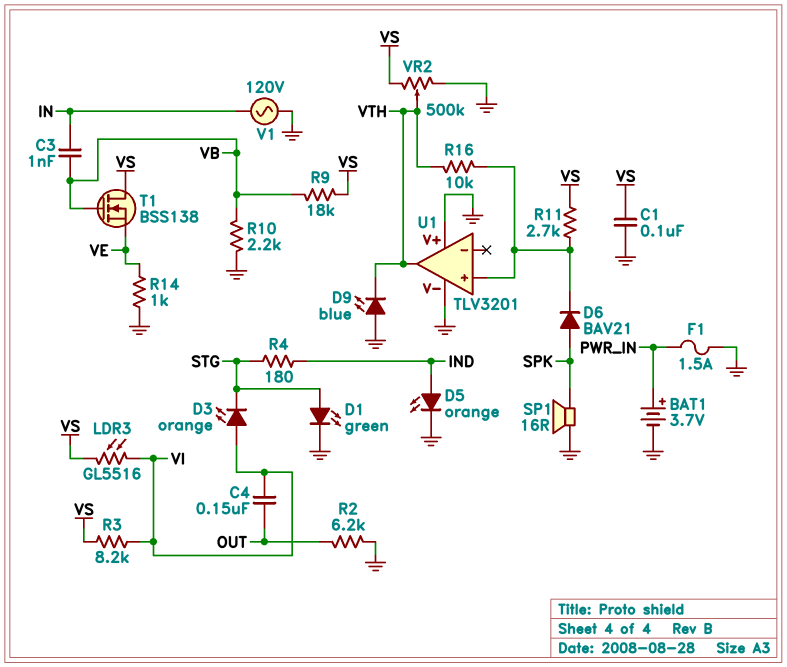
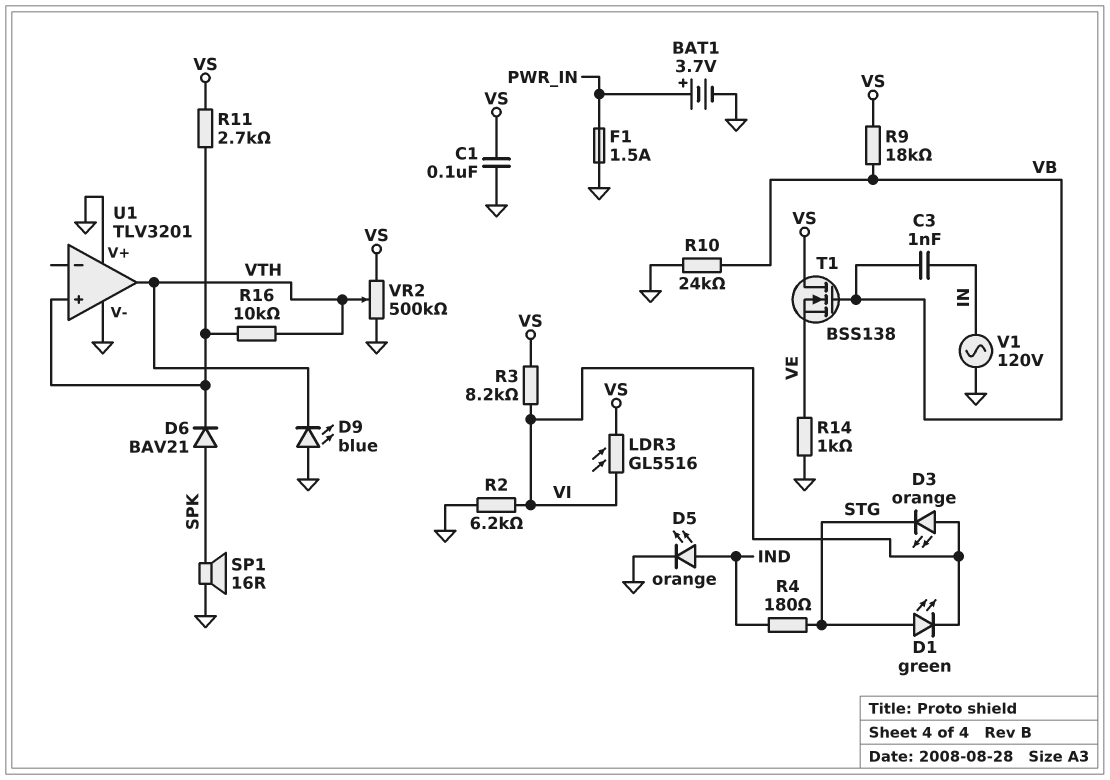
C4: 150nF (OUT, VI) -> none
D1: LED green (A STG, K GND) -> LED green (A STG, K VI)
R2: 6.2k (GND, OUT) -> 6.2k (GND, VI)
R10: 2.2k (GND, VB) -> 24k (GND, VB)

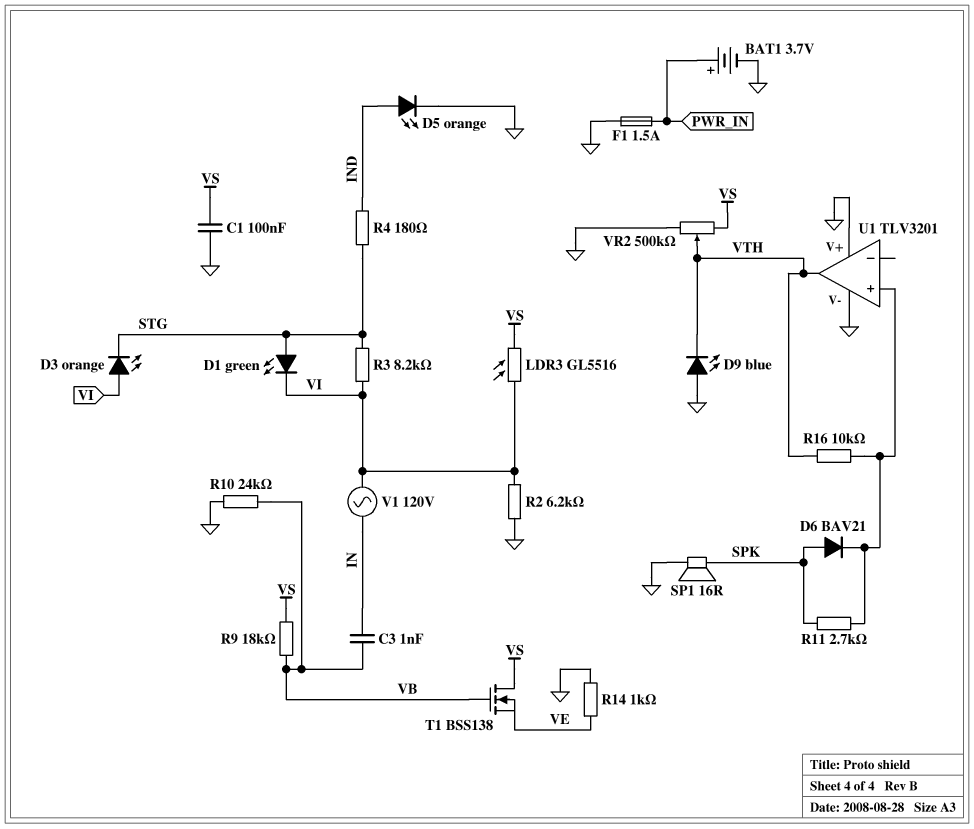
R3: 8.2k (VI, VS) -> 8.2k (STG, VI)
R11: 2.7k (U1/in+, VS) -> 2.7k (SPK, U1/in+)
V1: AC 120V (GND, IN) -> AC 120V (IN, VI)

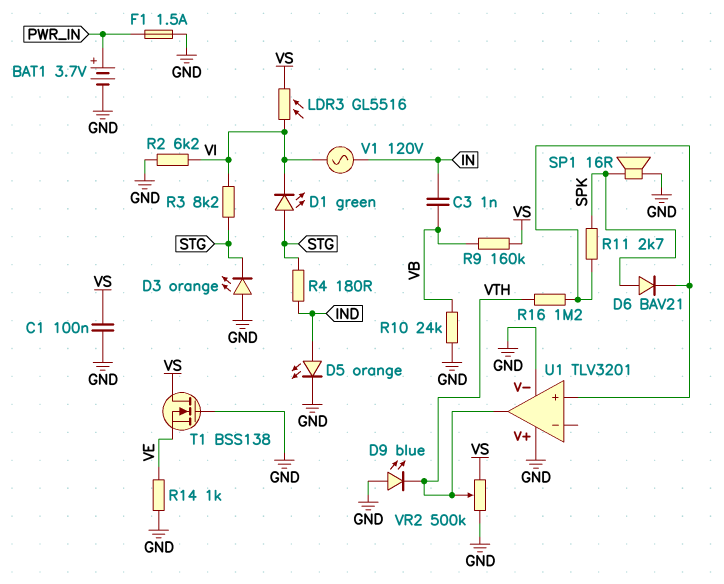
D3: LED orange (A VI, K STG) -> LED orange (A GND, K STG)
R9: 18k (VB, VS) -> 160k (VB, VS)
R16: 10k (U1/in+, VTH) -> 1.2M (U1/in+, VTH)
T1: NMOS BSS138 (G VB, D VS, S VE) -> NMOS BSS138 (G GND, D VS, S VE)

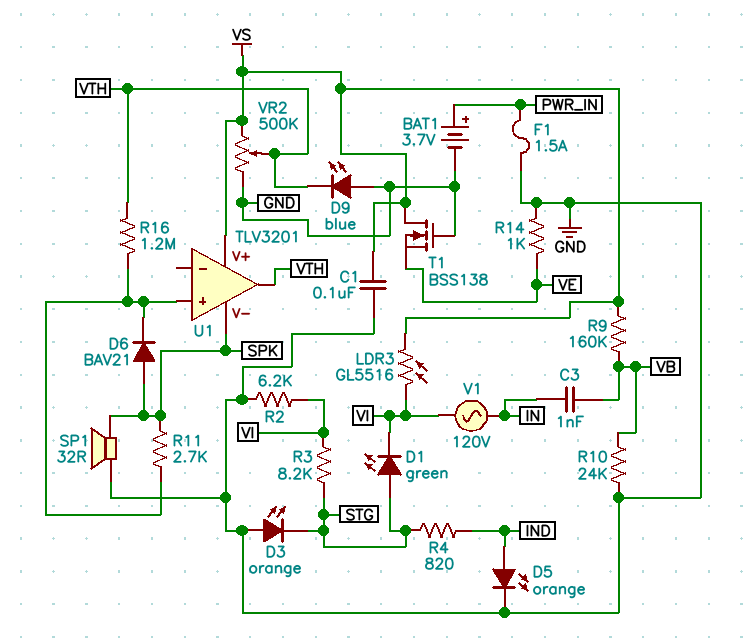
R4: 180 (IND, STG) -> 820 (IND, STG)
SP1: speaker 16R (GND, SPK) -> speaker 32R (GND, SPK)
U1 pin V+: GND -> VS
U1 pin V-: GND -> SPK

